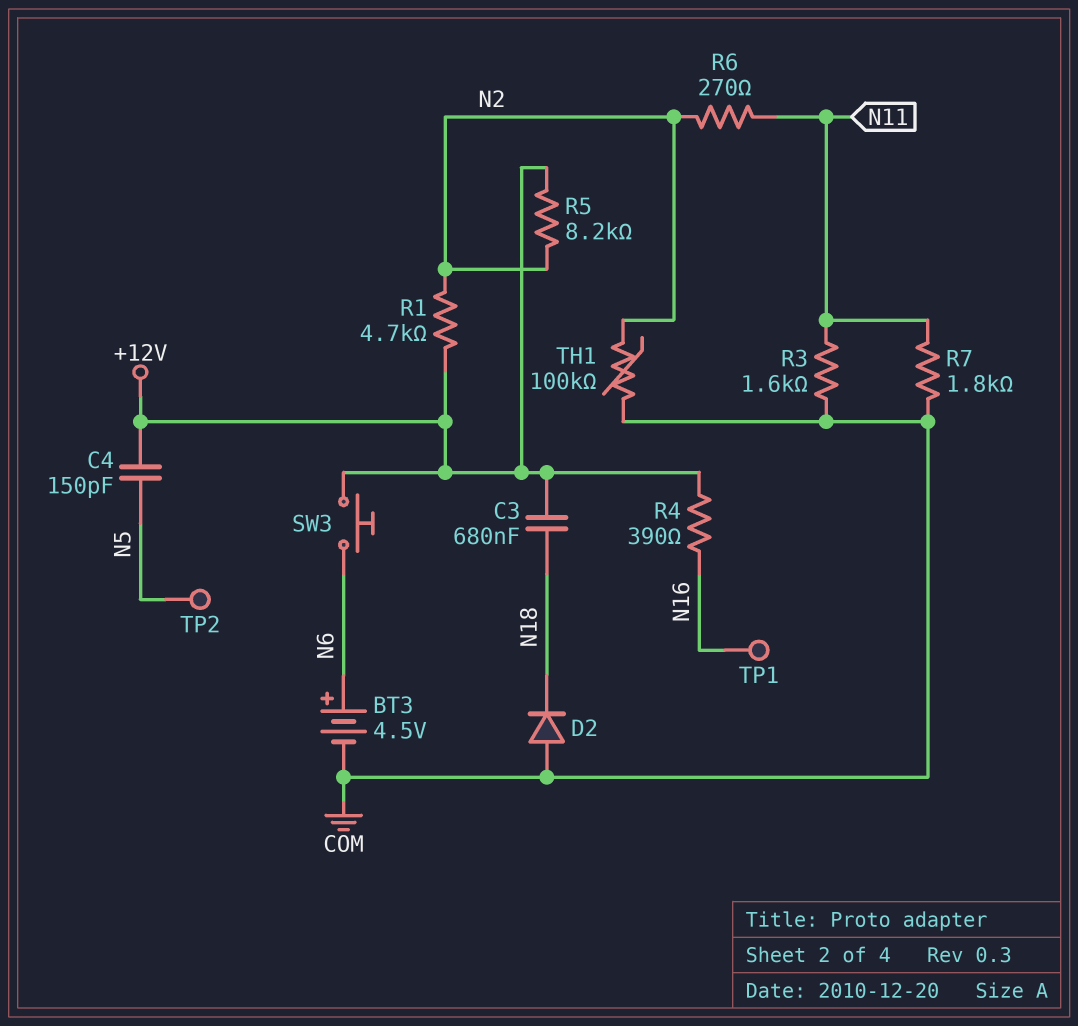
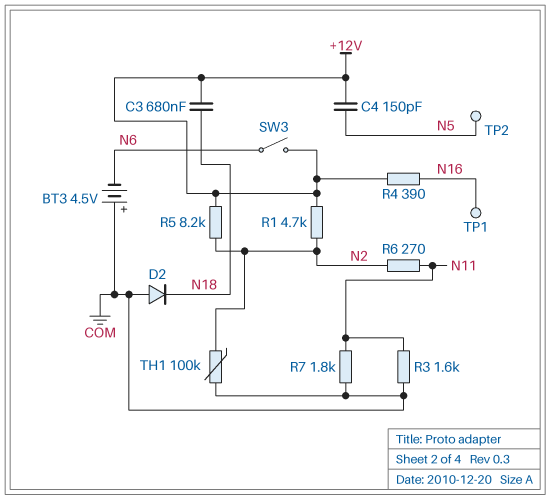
BT3: 4.5V (plus N6, minus COM) -> 4.5V (plus COM, minus N6)
SW3: button (+12V, N6) -> switch (+12V, N6)

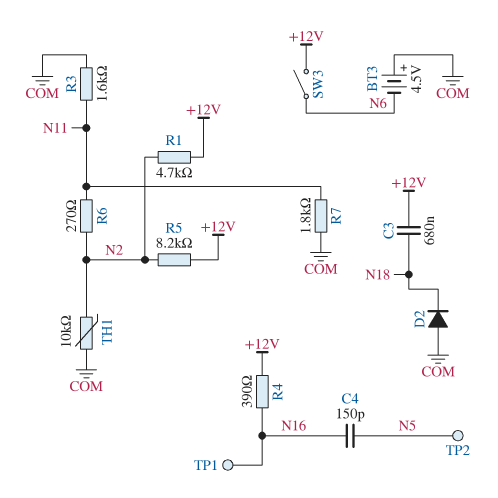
C4: 150pF (+12V, N5) -> 150pF (N5, N16)
TH1: 100k (COM, N2) -> 10k (COM, N2)

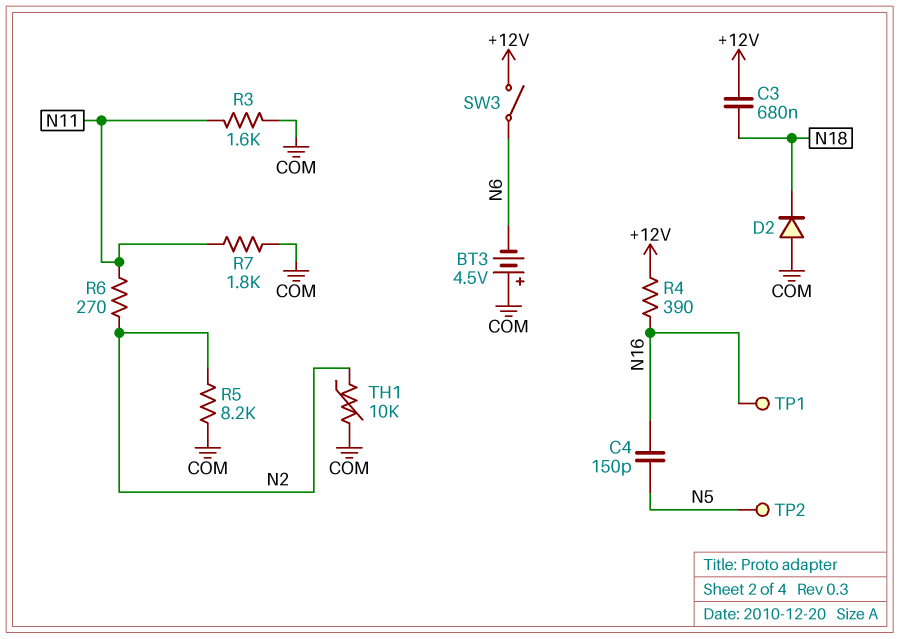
R1: 4.7k (+12V, N2) -> none
R5: 8.2k (+12V, N2) -> 8.2k (COM, N2)

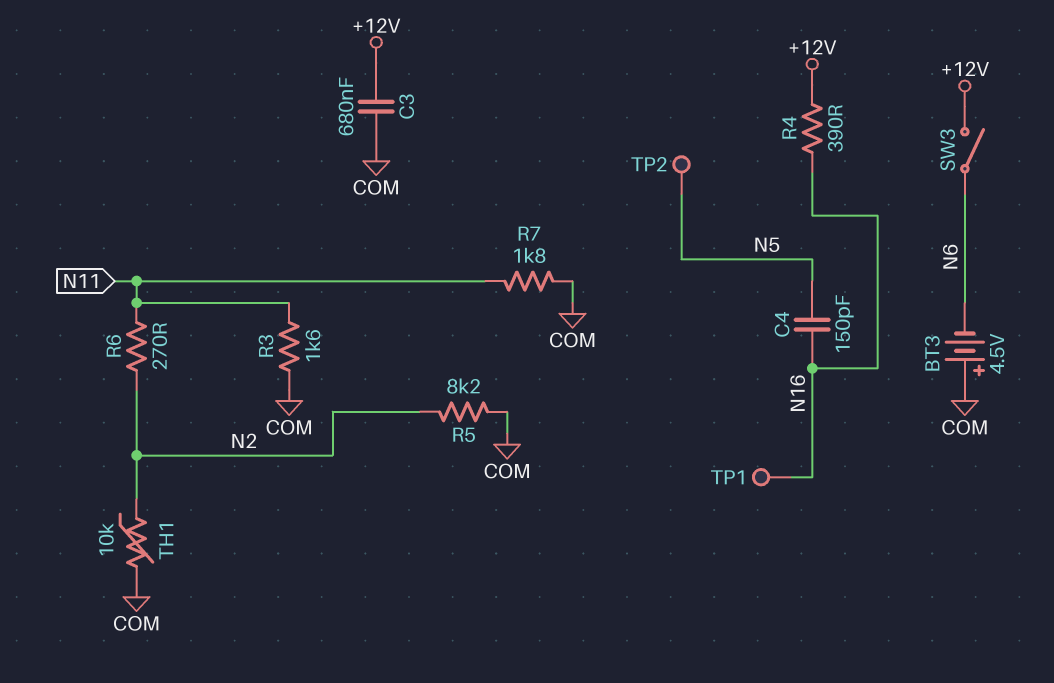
C3: 680nF (+12V, N18) -> 680nF (+12V, COM)
D2: diode (A COM, K N18) -> none

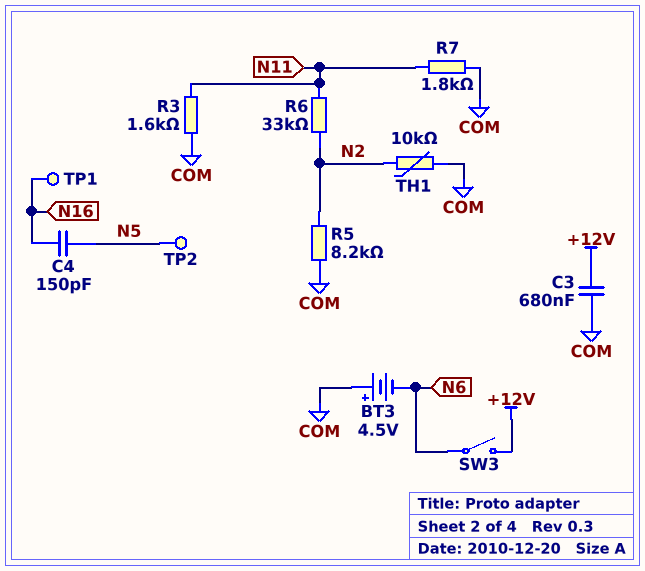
R4: 390 (+12V, N16) -> none
R6: 270 (N2, N11) -> 33k (N2, N11)

